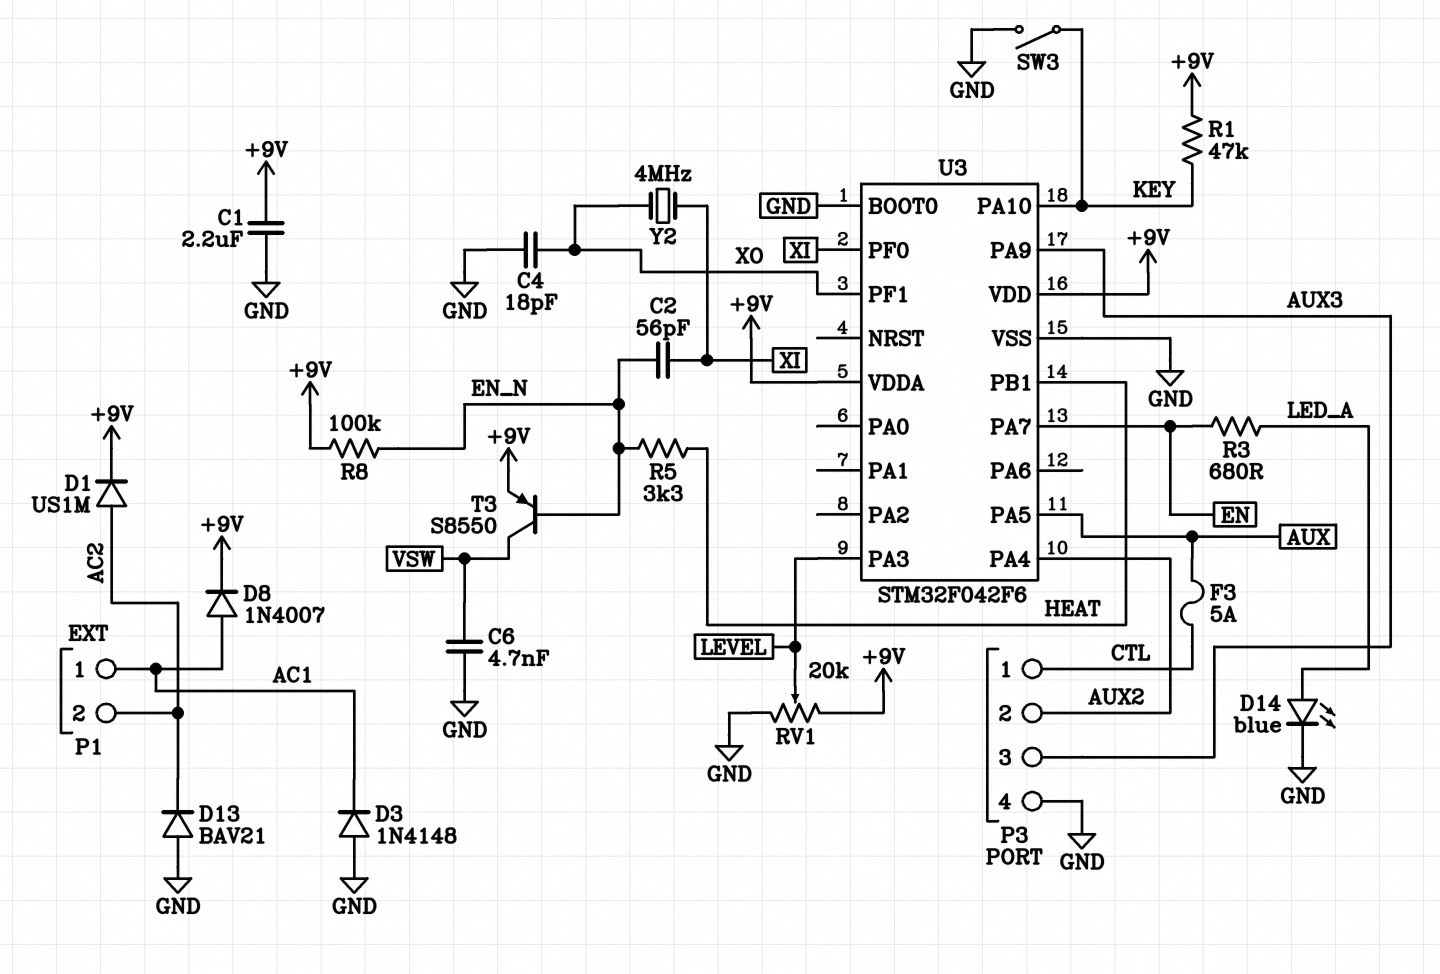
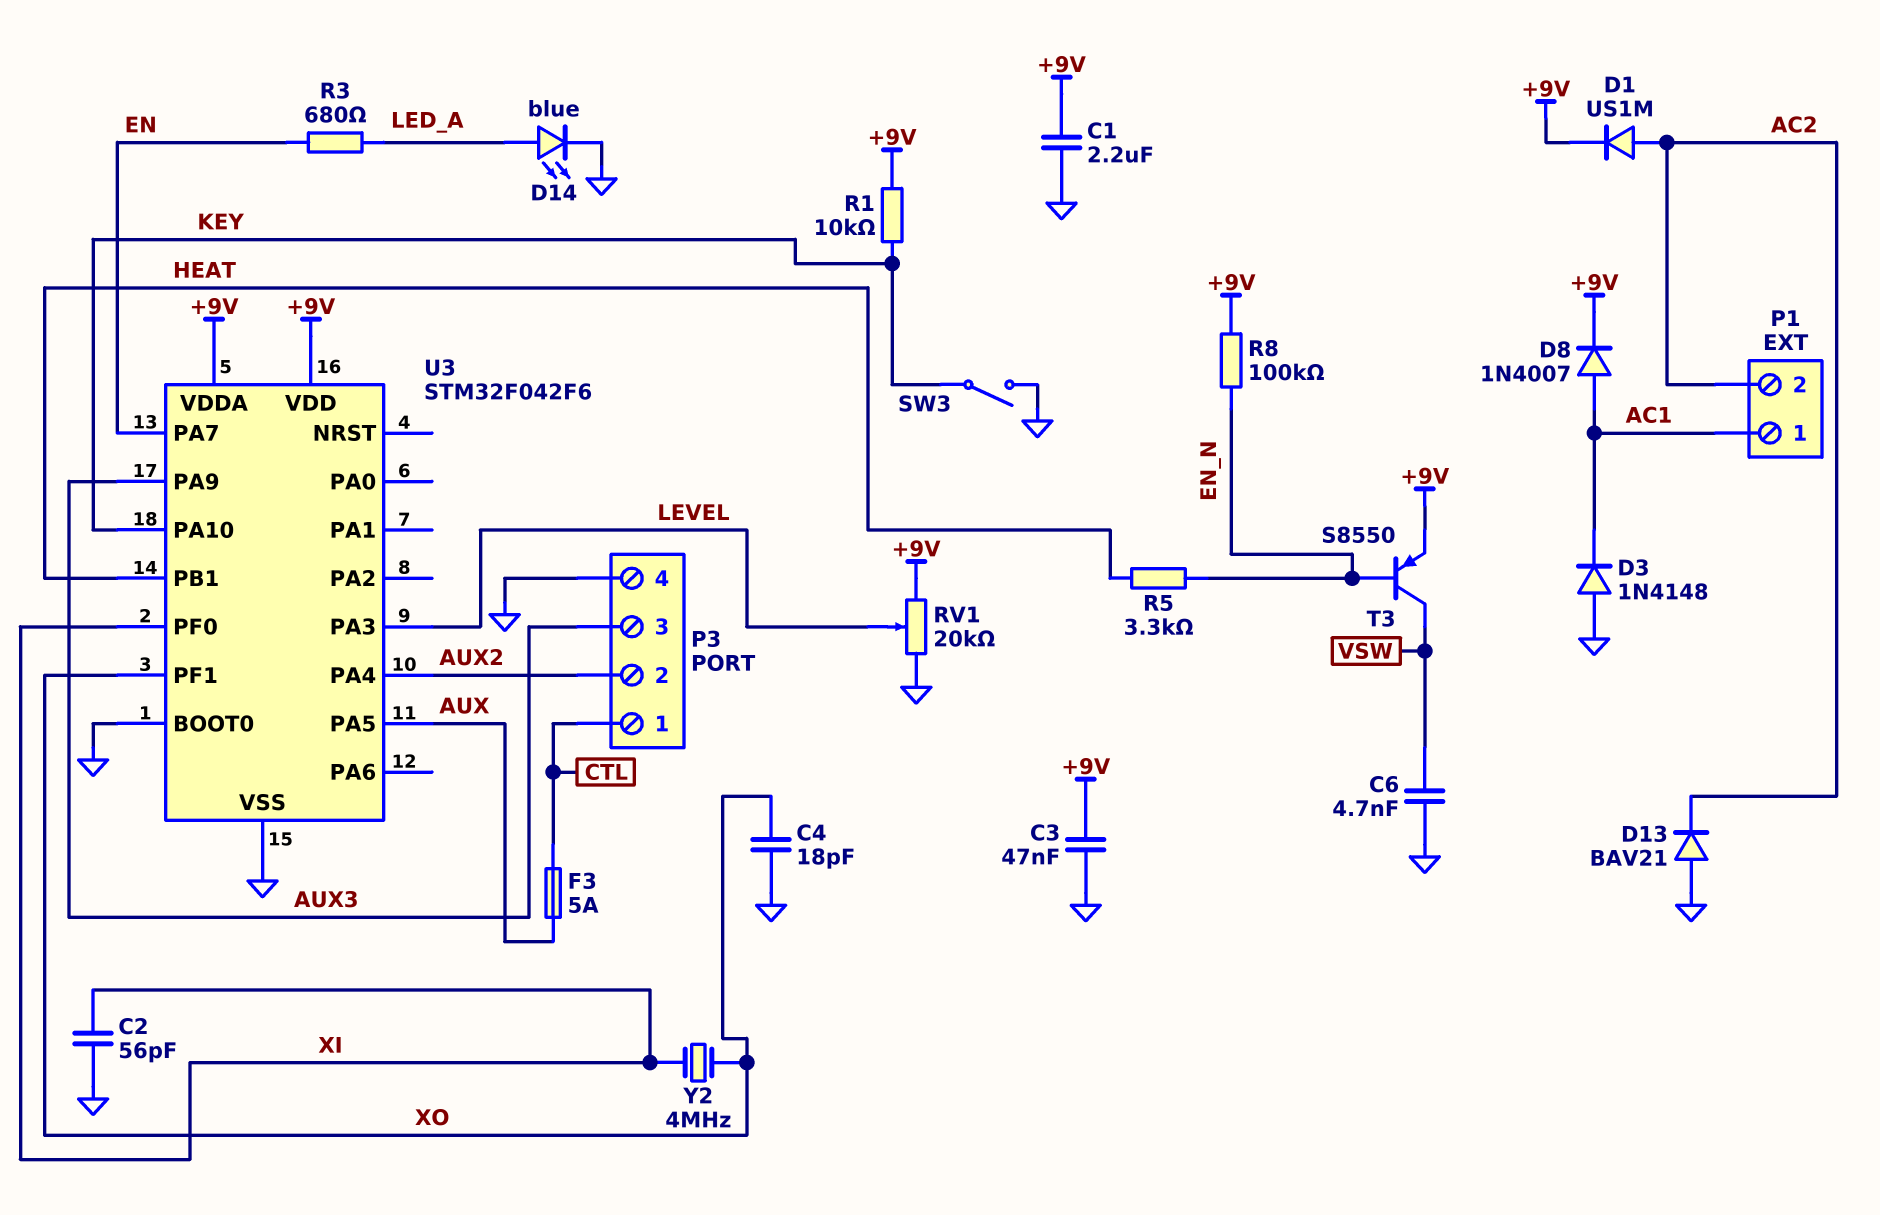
C2: 56pF (EN_N, XI) -> 56pF (GND, XI)
C3: none -> 47nF (+9V, GND)
R1: 47k (+9V, KEY) -> 10k (+9V, KEY)

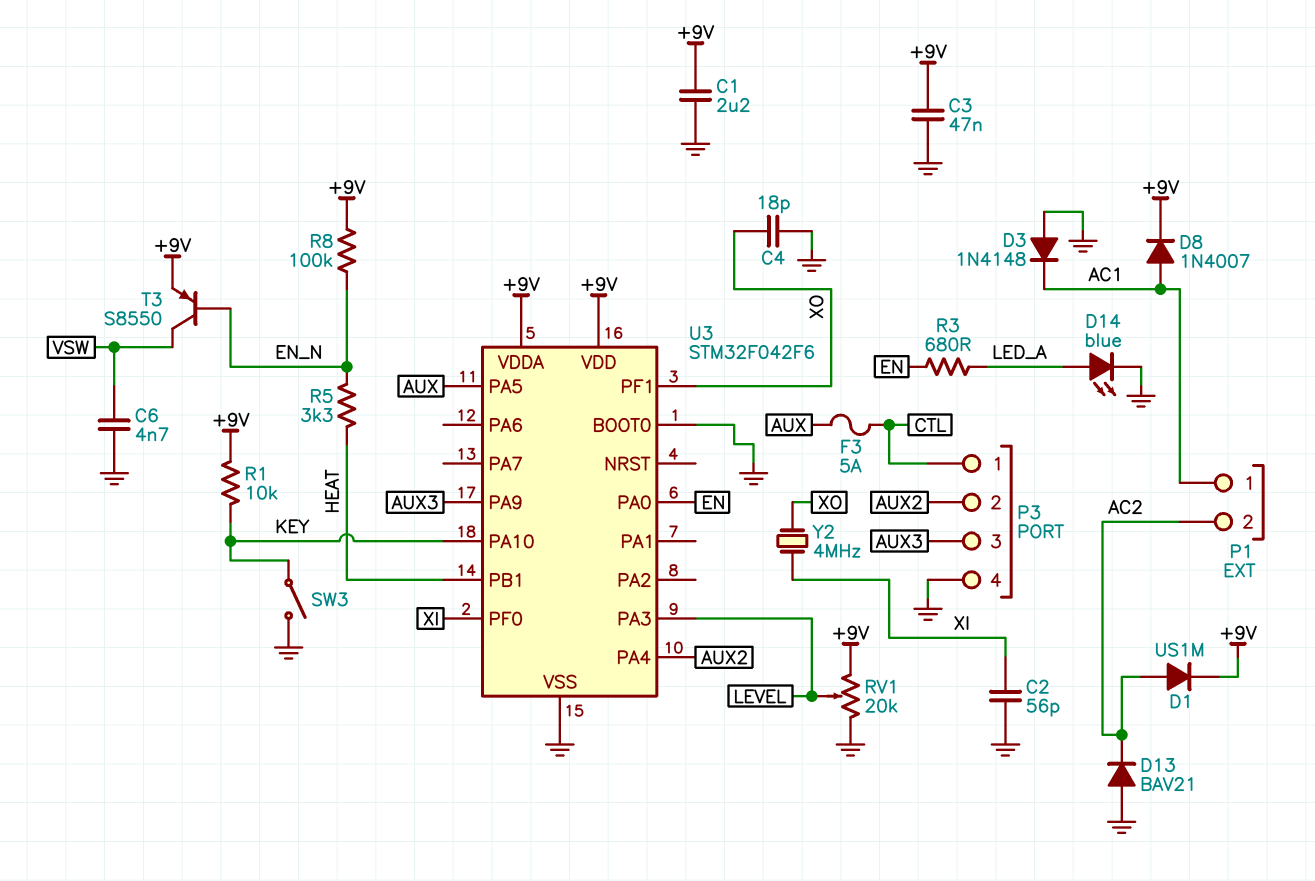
U3 pin PA0: none -> EN
U3 pin PA7: EN -> none

